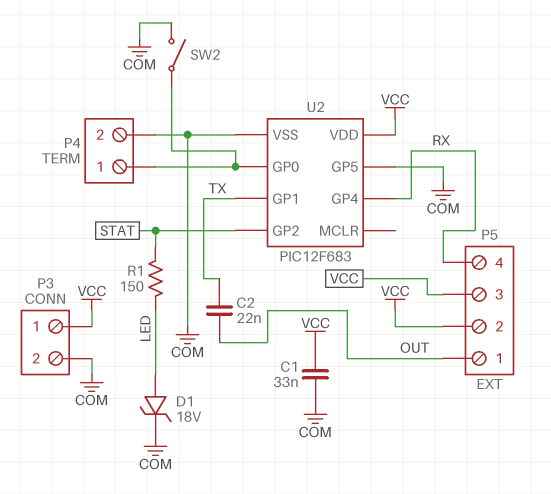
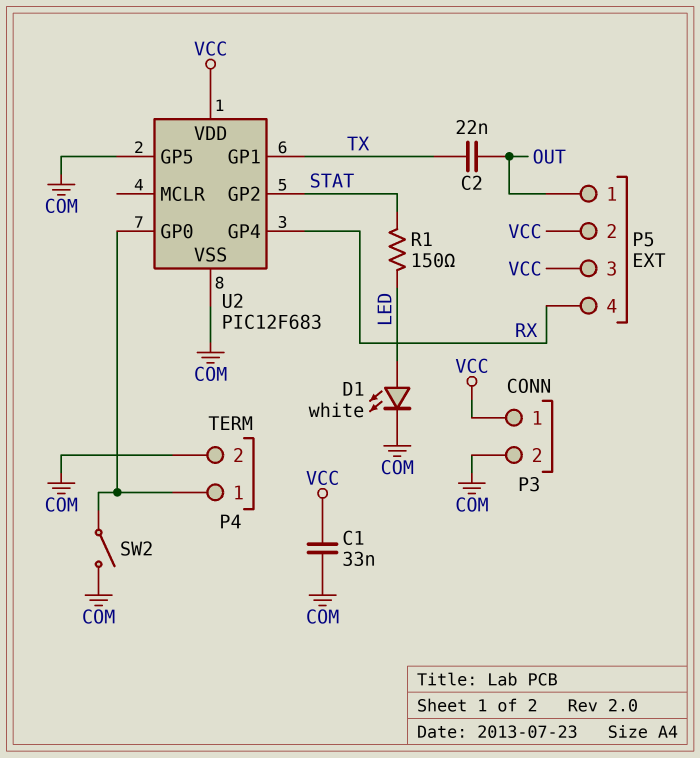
D1: zener 18V (A LED, K COM) -> LED white (A LED, K COM)

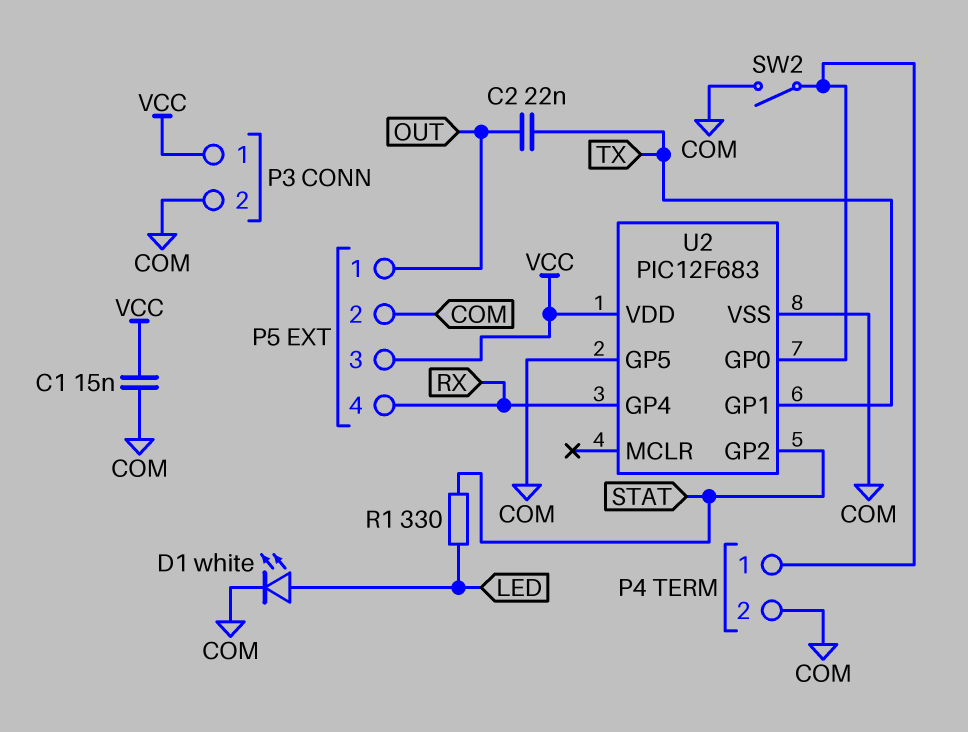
C1: 33nF (COM, VCC) -> 15nF (COM, VCC)
P5 pin 2: VCC -> COM
R1: 150 (LED, STAT) -> 330 (LED, STAT)

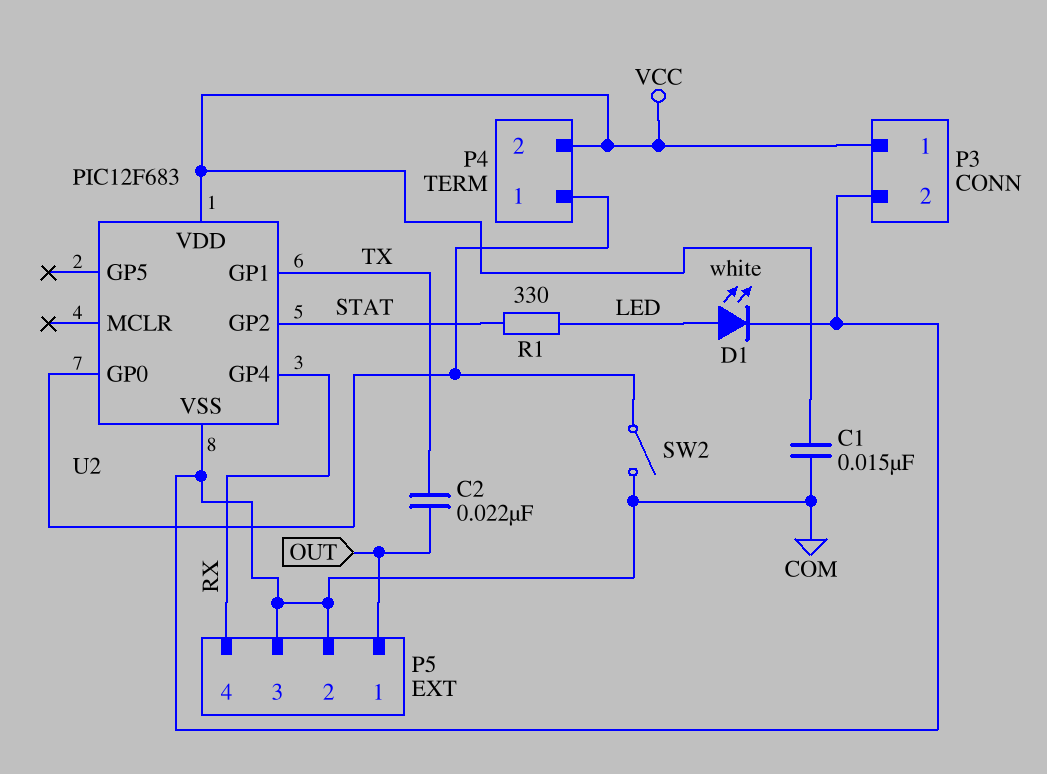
P4 pin 2: COM -> VCC
P5 pin 3: VCC -> COM
U2 pin GP5: COM -> none

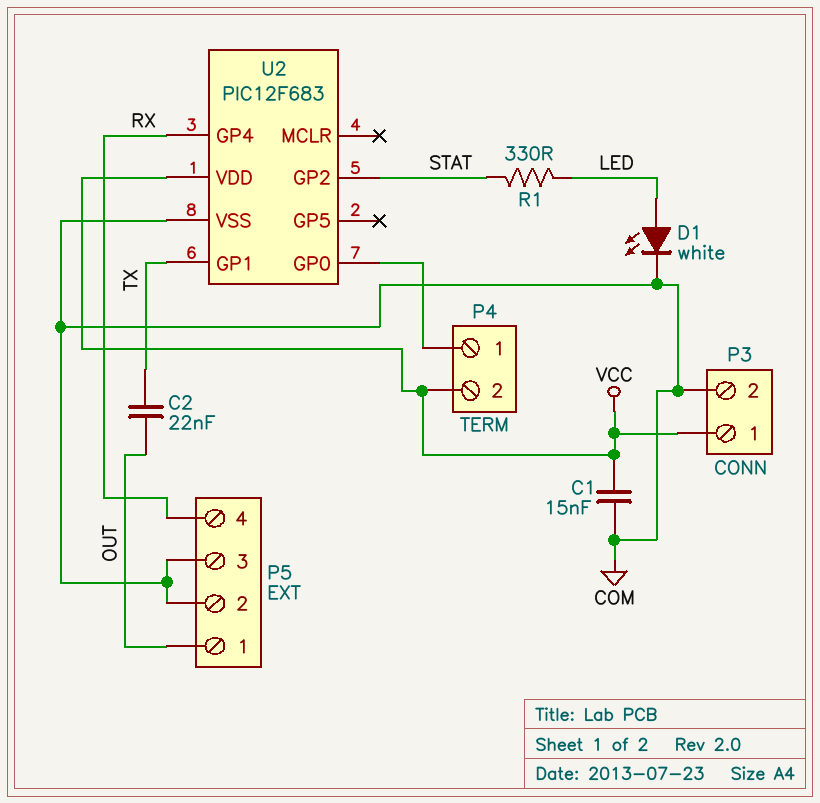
SW2: switch (COM, P4/1) -> none

